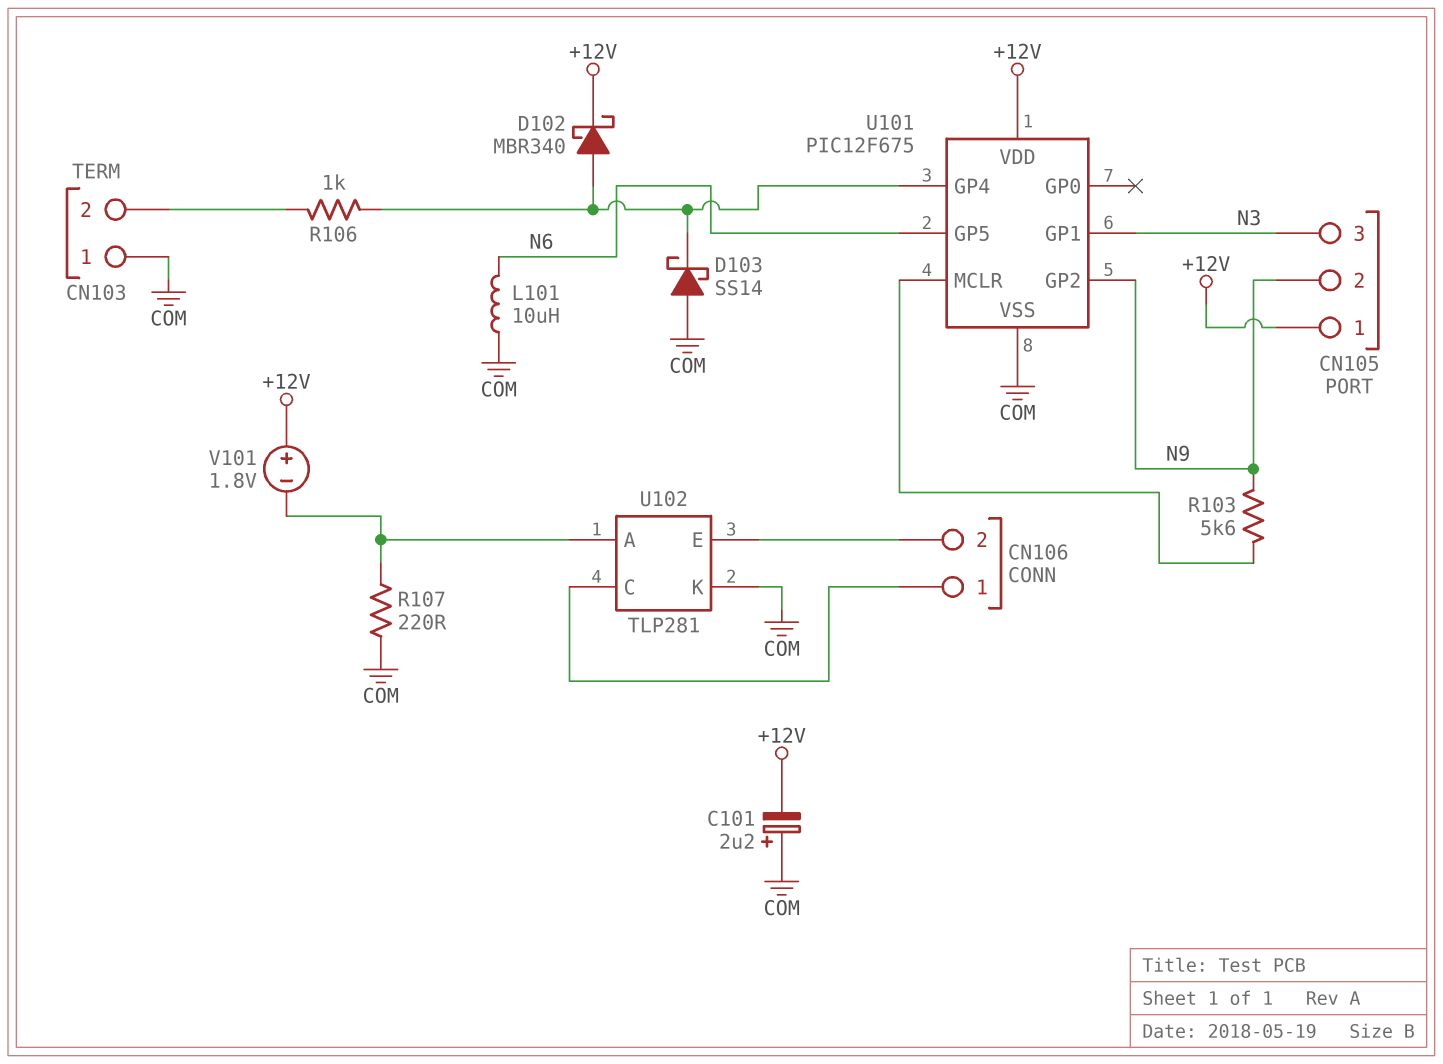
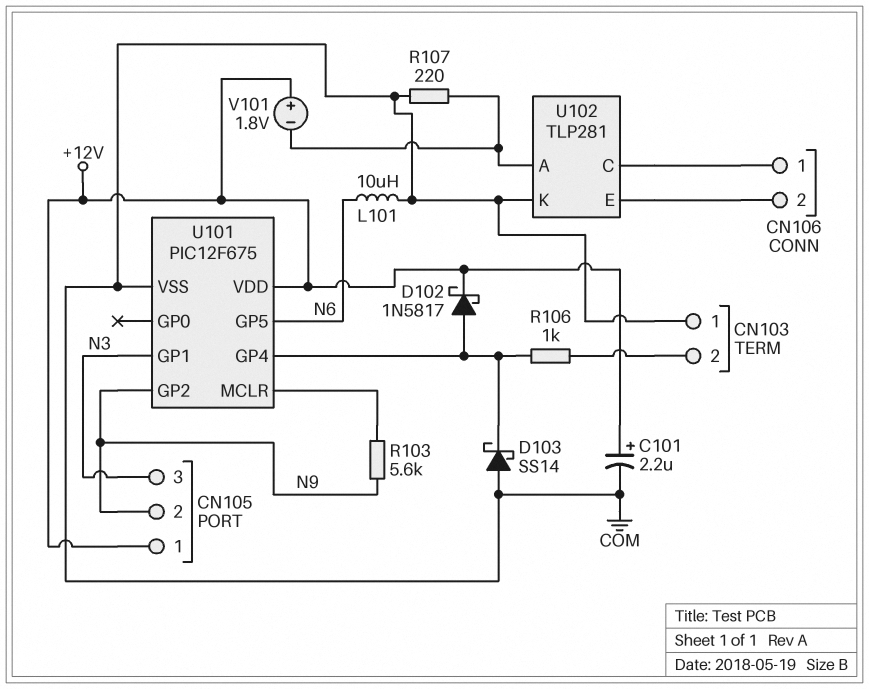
C101: 2.2uF (plus COM, minus +12V) -> 2.2uF (plus +12V, minus COM)
D102: schottky MBR340 (A U101/GP4, K +12V) -> schottky 1N5817 (A U101/GP4, K +12V)

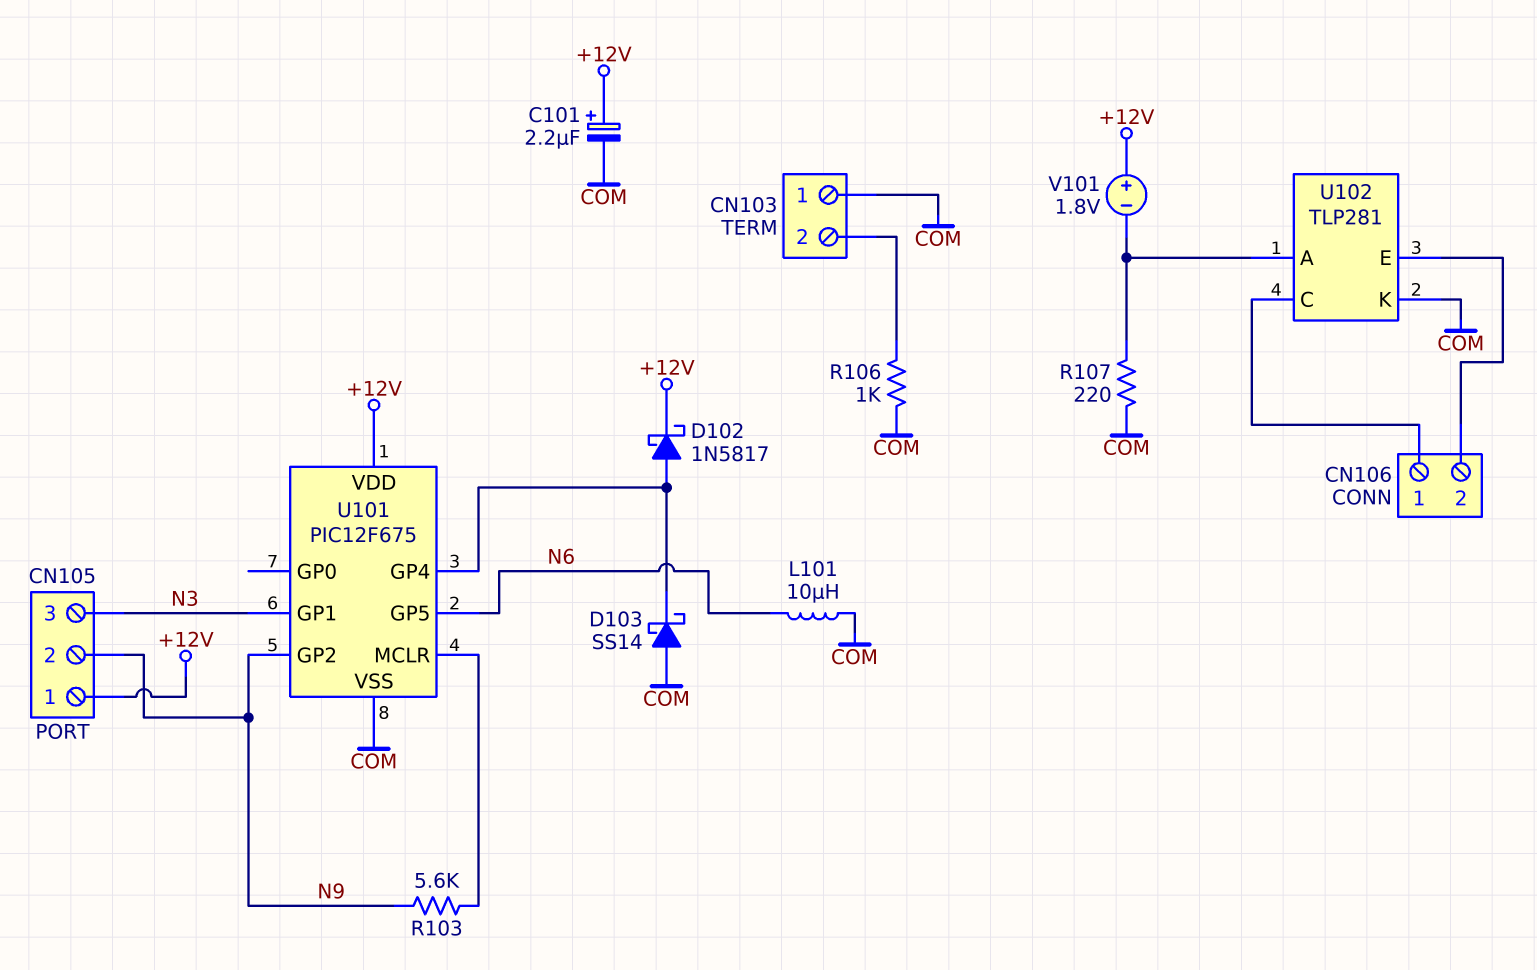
R106: 1k (CN103/2, U101/GP4) -> 1k (CN103/2, COM)

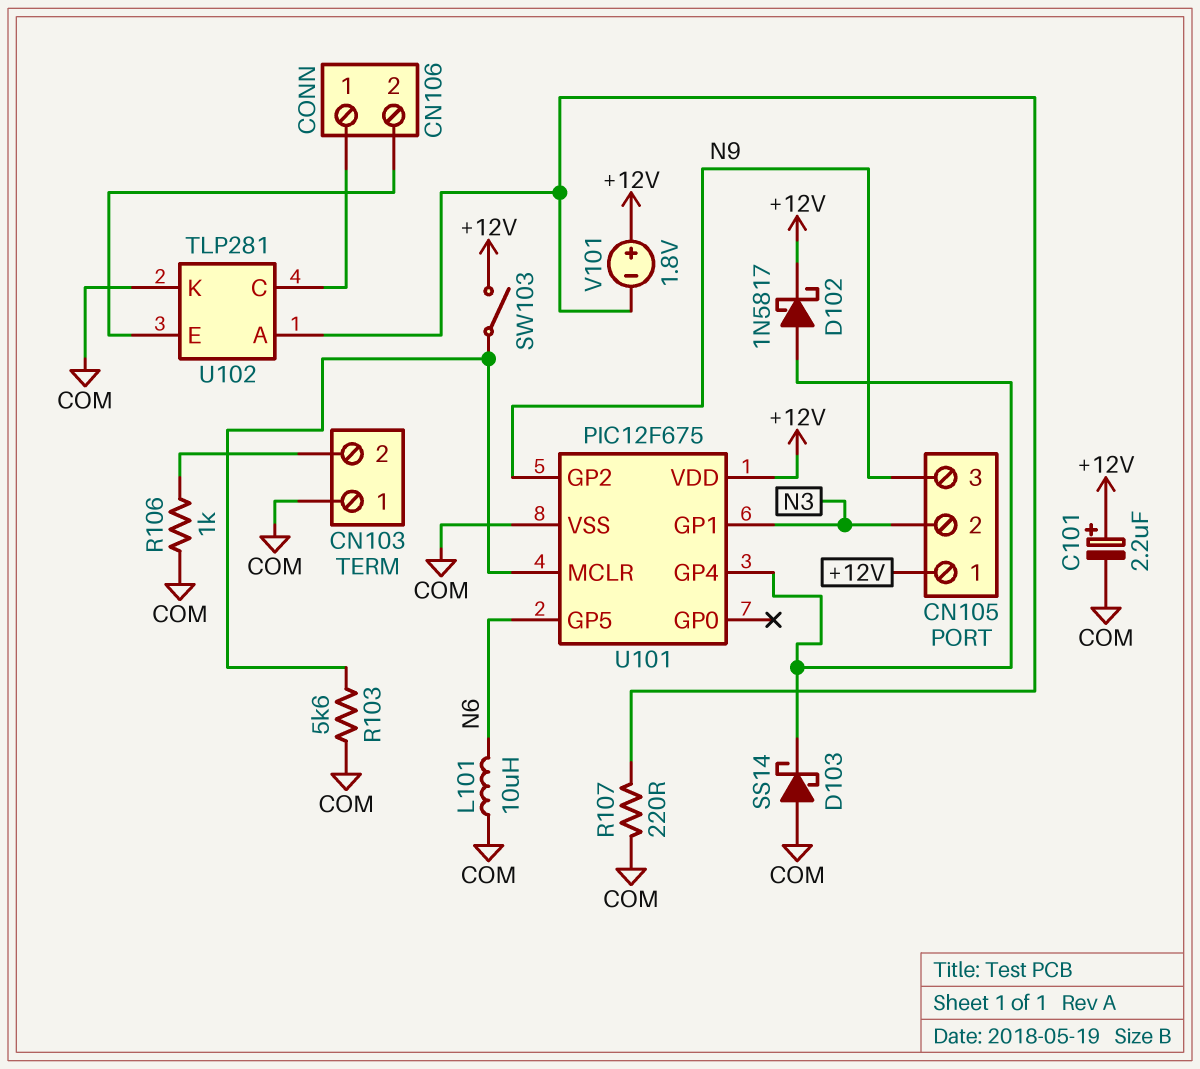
CN105 pin 2: N9 -> N3
CN105 pin 3: N3 -> N9
R103: 5.6k (N9, U101/MCLR) -> 5.6k (COM, U101/MCLR)
SW103: none -> switch (+12V, U101/MCLR)

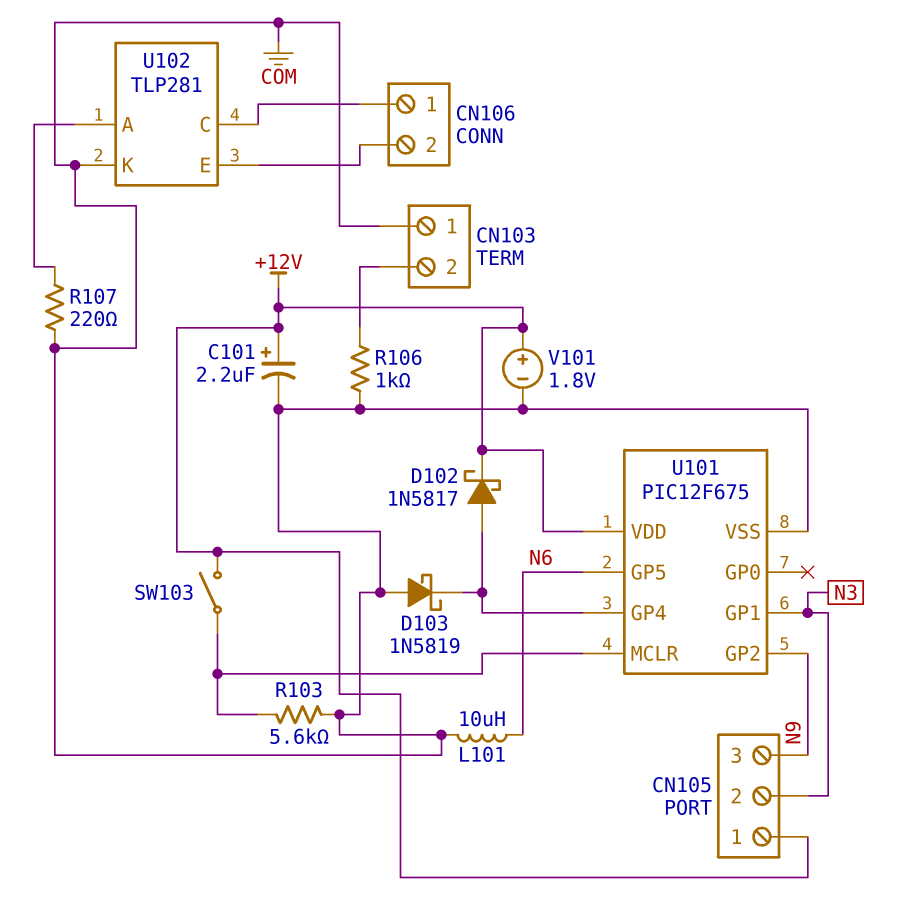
D103: schottky SS14 (A COM, K U101/GP4) -> schottky 1N5819 (A COM, K U101/GP4)
V101: 1.8V (plus +12V, minus U102/A) -> 1.8V (plus +12V, minus COM)

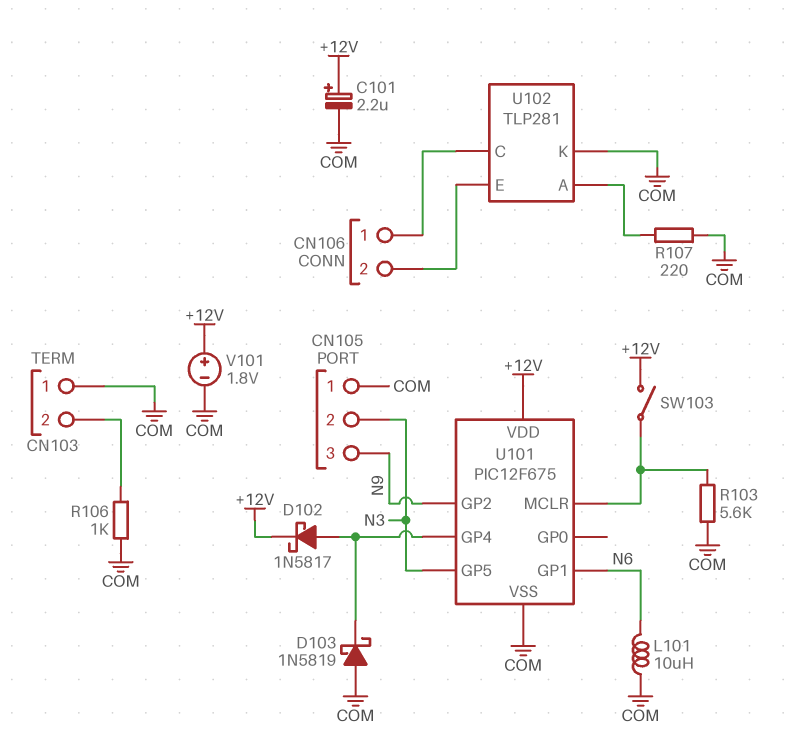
CN105 pin 1: +12V -> COM
U101 pin GP1: N3 -> N6
U101 pin GP5: N6 -> N3

